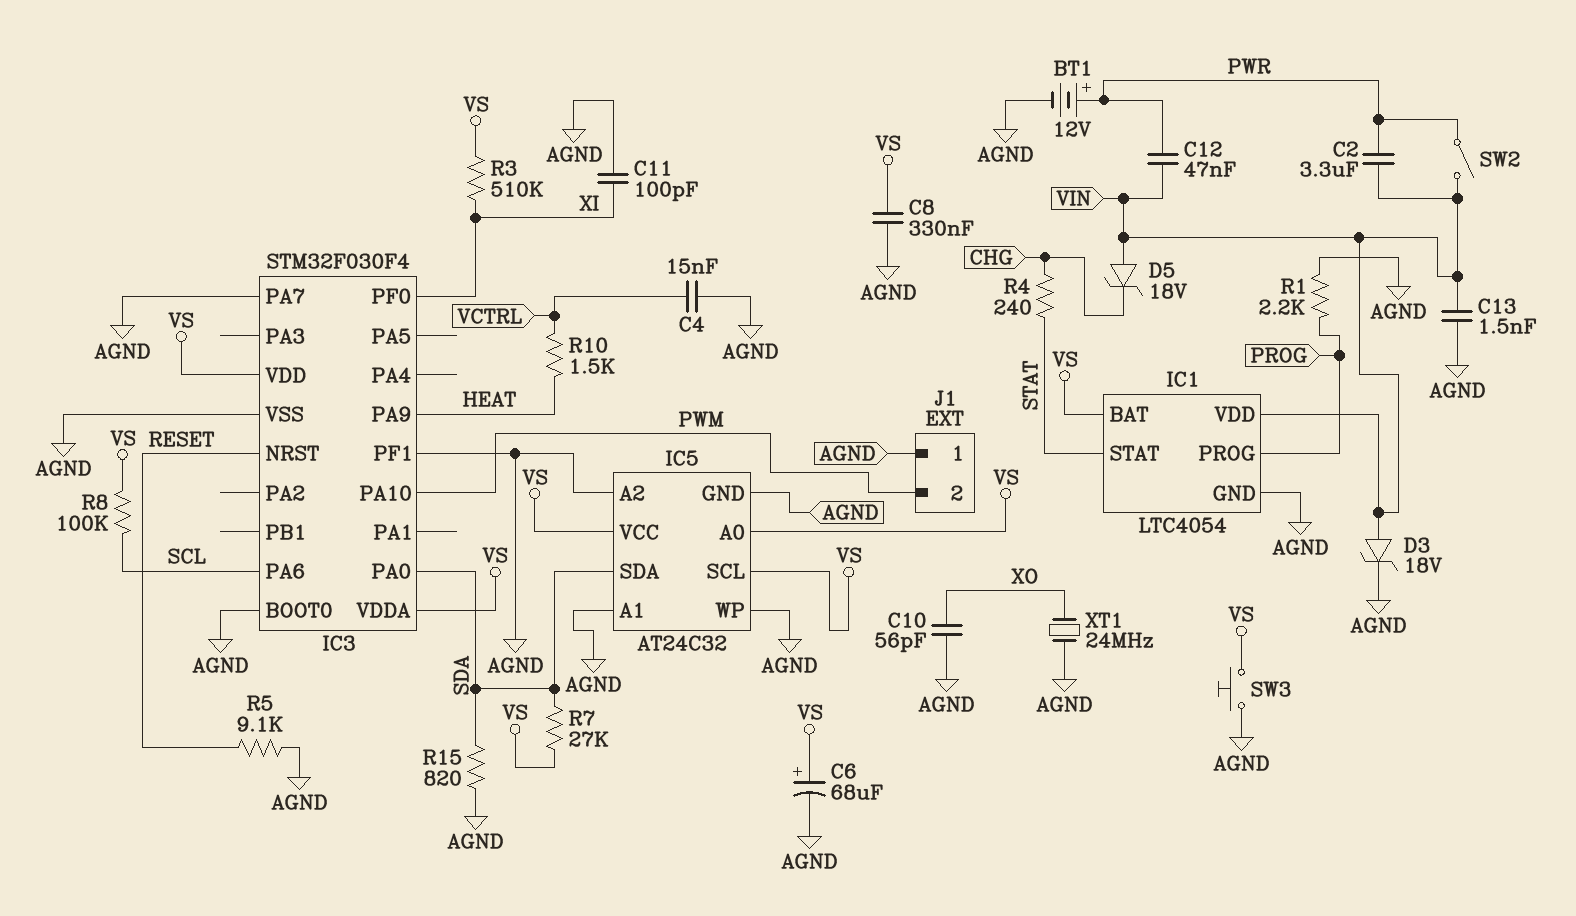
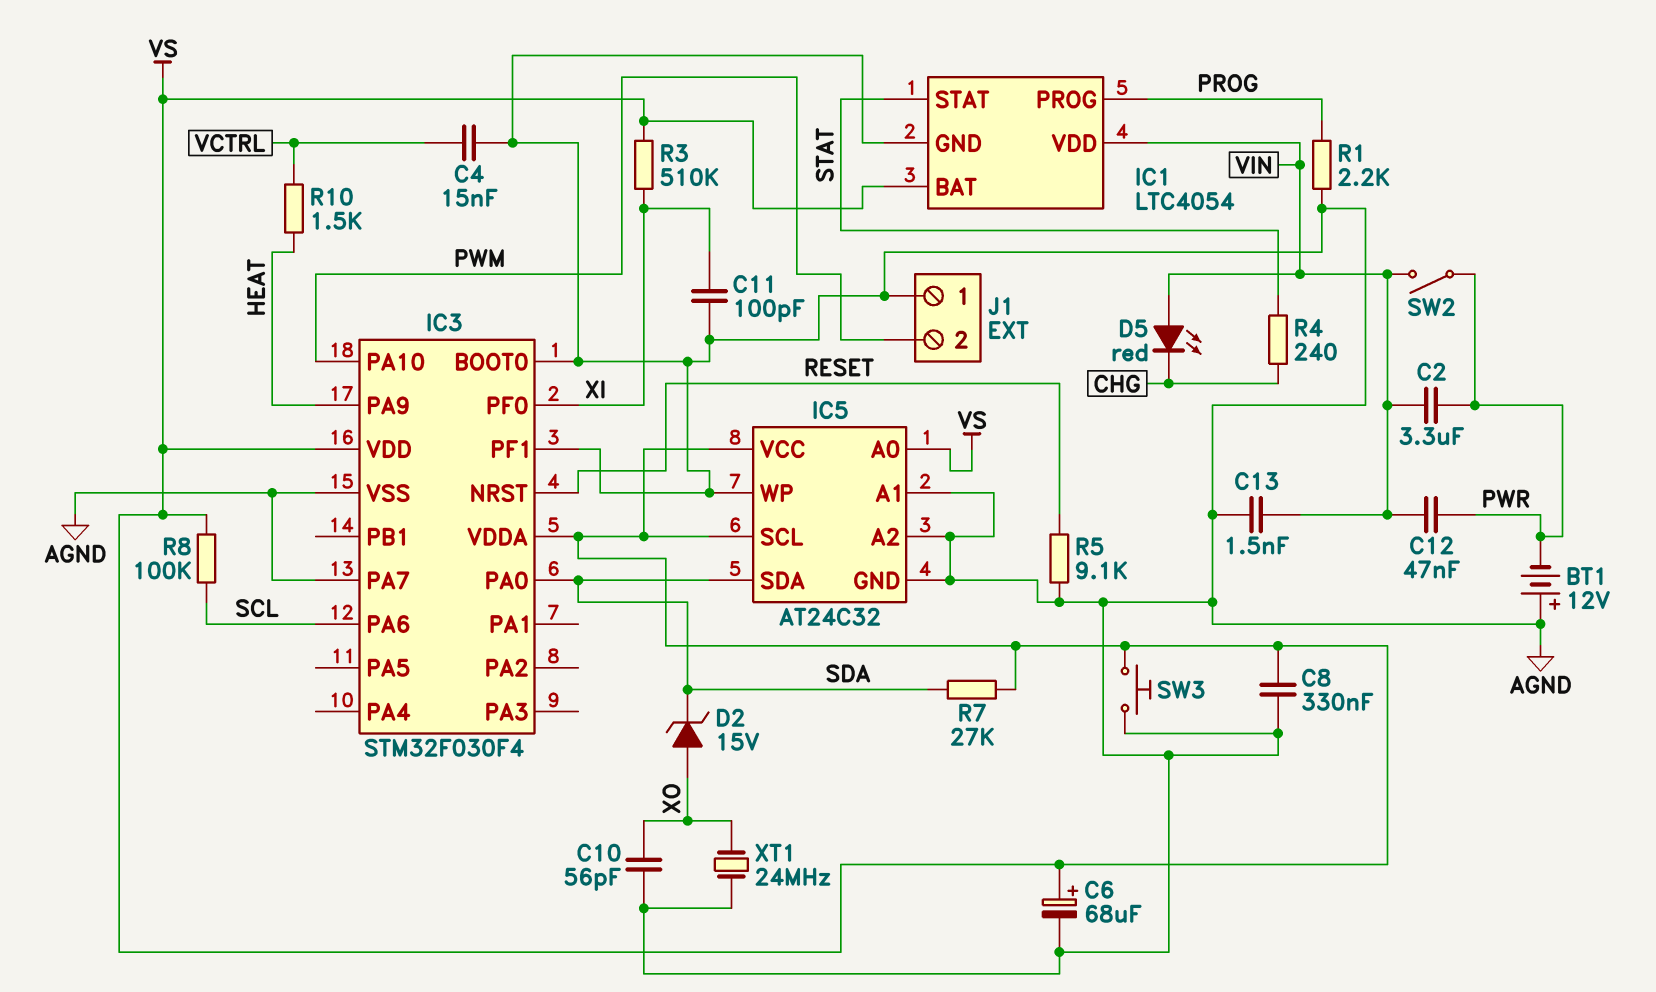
BT1: 12V (plus PWR, minus AGND) -> 12V (plus AGND, minus PWR)
D2: none -> zener 15V (A XO, K SDA)
D3: zener 18V (A VIN, K AGND) -> none
D5: zener 18V (A VIN, K CHG) -> LED red (A VIN, K CHG)
R15: 820 (AGND, SDA) -> none

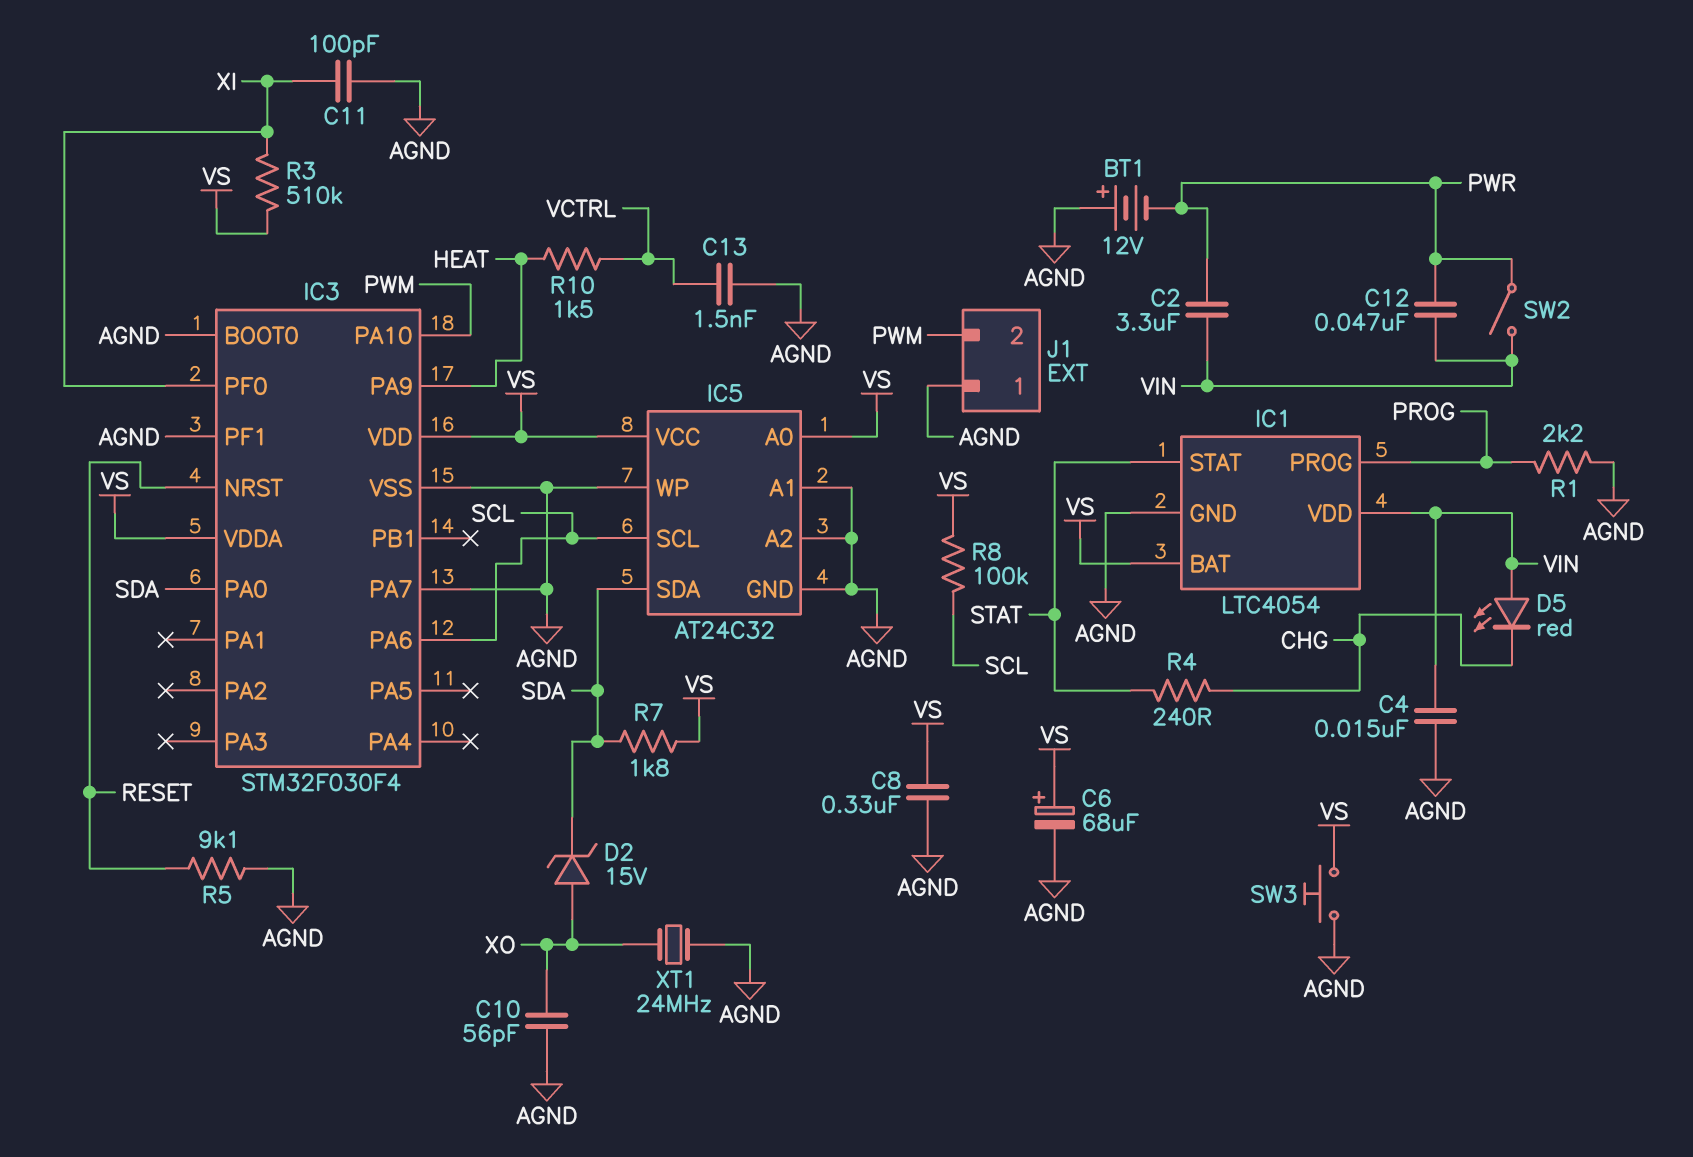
C4: 15nF (AGND, VCTRL) -> 15nF (AGND, VIN)
C13: 1.5nF (AGND, VIN) -> 1.5nF (AGND, VCTRL)
IC5 pin SCL: VS -> SCL
R7: 27k (SDA, VS) -> 1.8k (SDA, VS)

